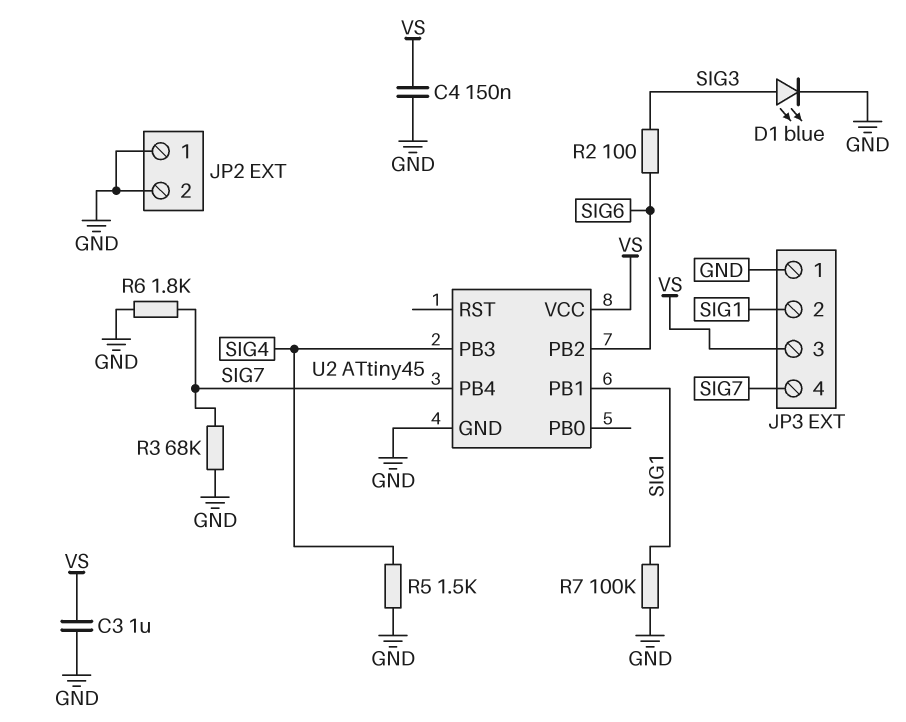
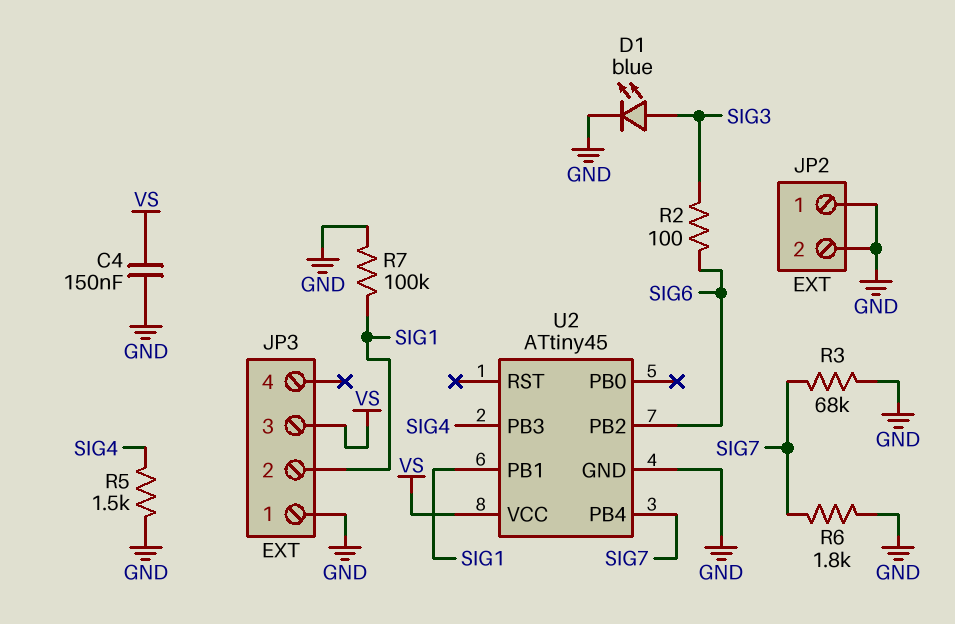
C3: 1uF (GND, VS) -> none
JP3 pin 4: SIG7 -> none

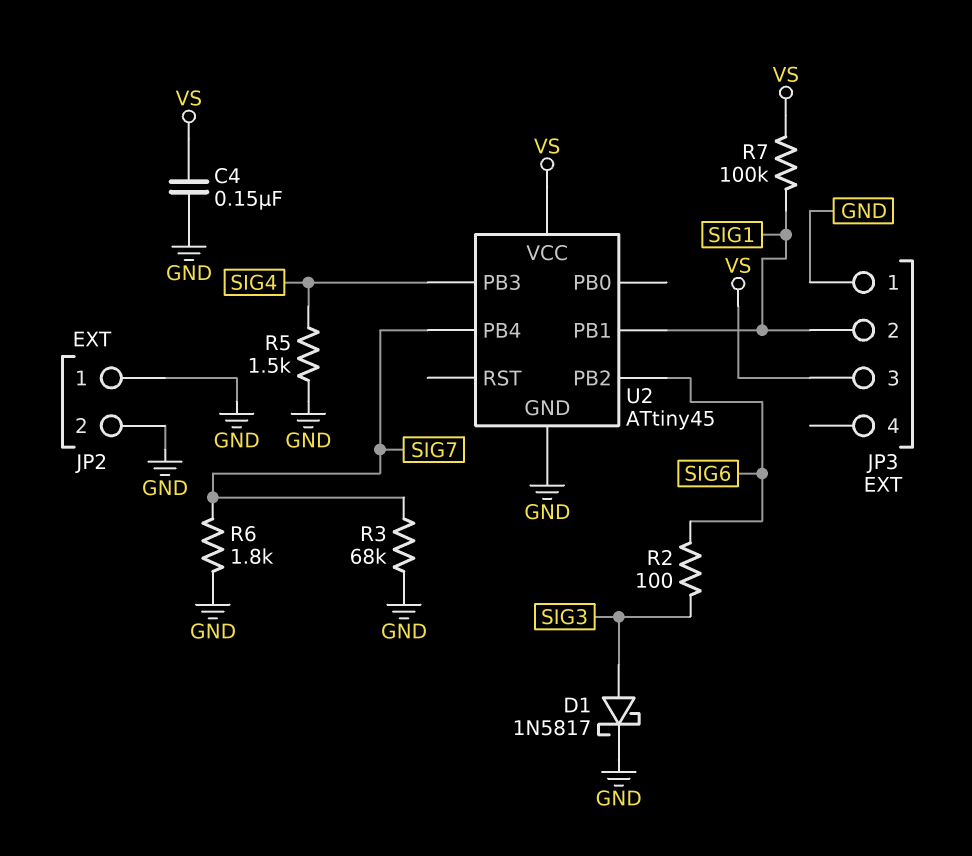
D1: LED blue (A SIG3, K GND) -> schottky 1N5817 (A SIG3, K GND)
R7: 100k (GND, SIG1) -> 100k (SIG1, VS)

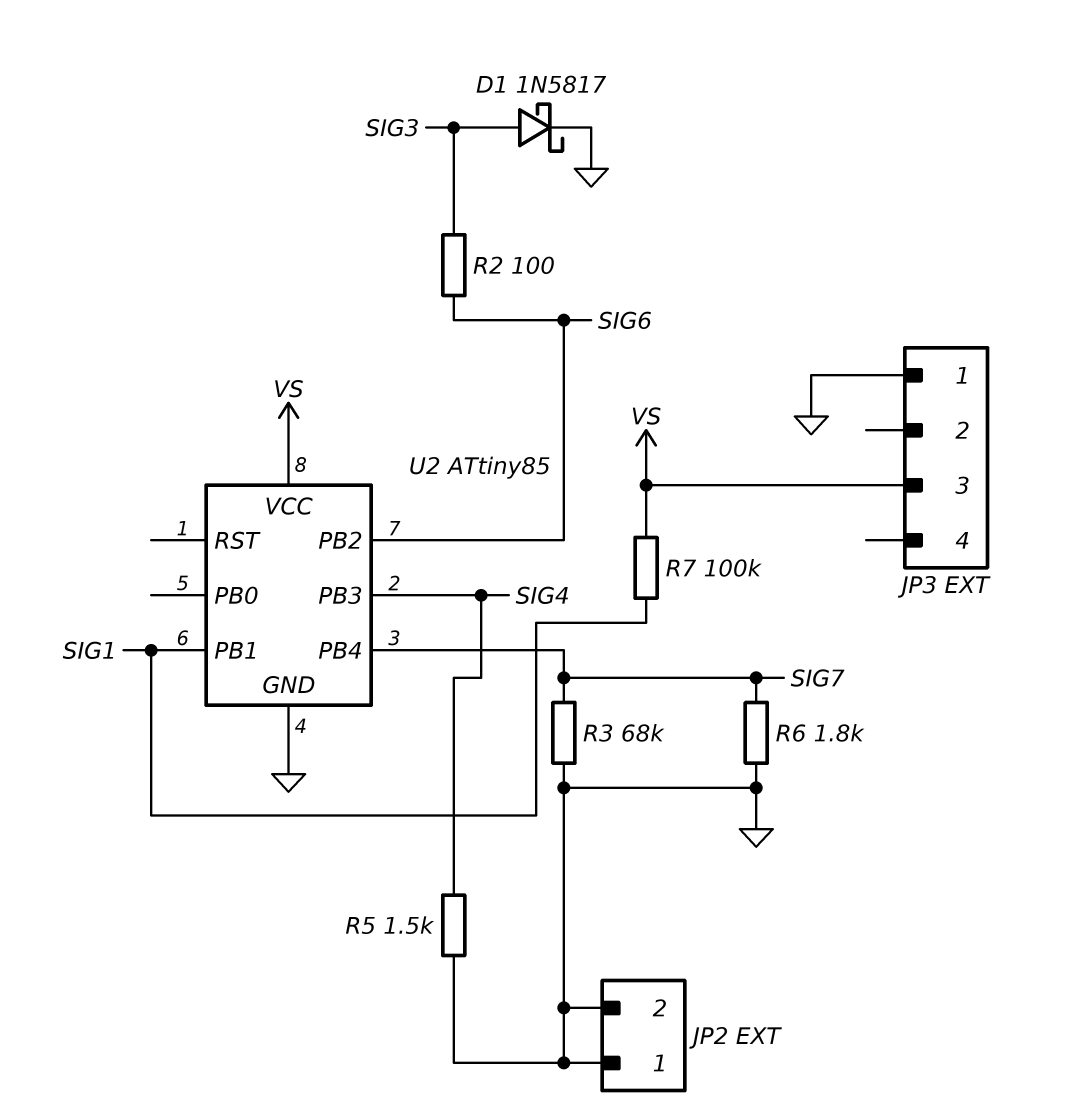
C4: 150nF (GND, VS) -> none
JP3 pin 2: SIG1 -> none
U2: ATtiny45 -> ATtiny85

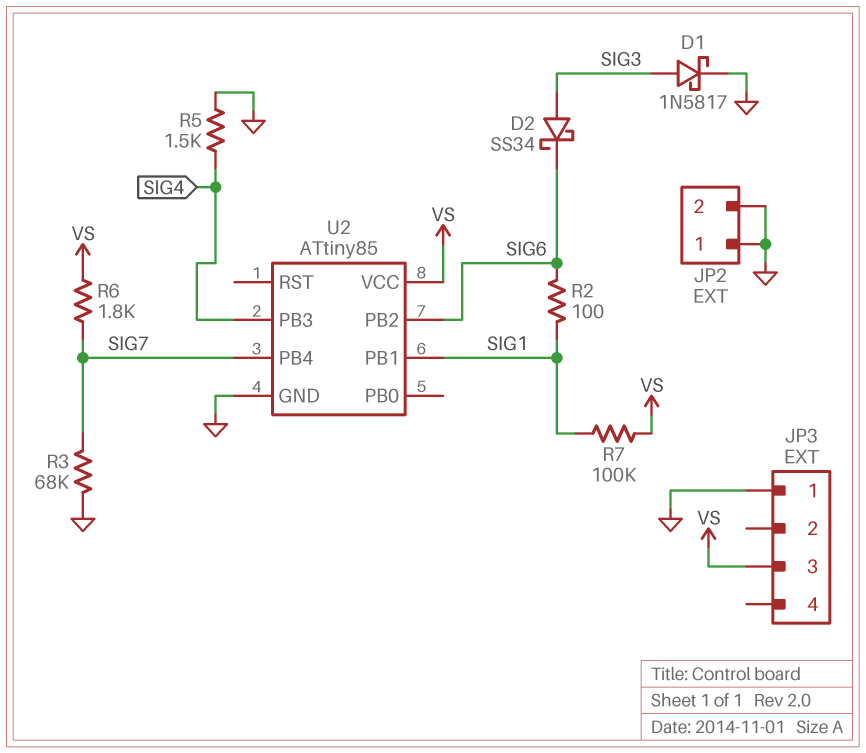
D2: none -> schottky SS34 (A SIG3, K SIG6)
R2: 100 (SIG3, SIG6) -> 100 (SIG1, SIG6)
R6: 1.8k (GND, SIG7) -> 1.8k (SIG7, VS)

